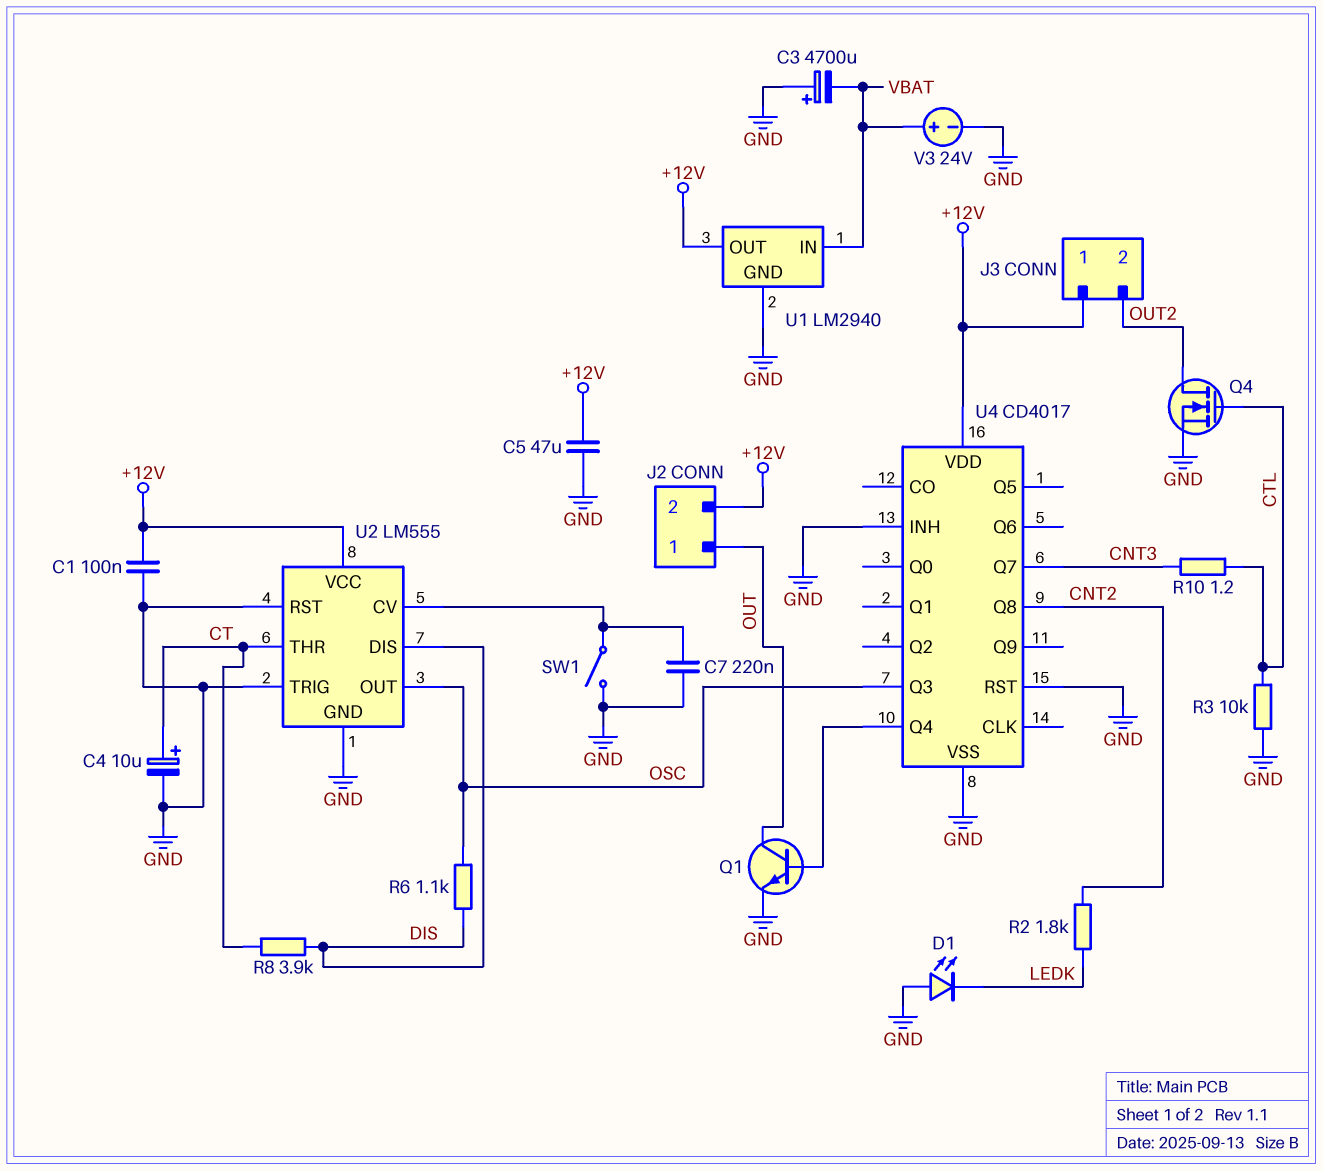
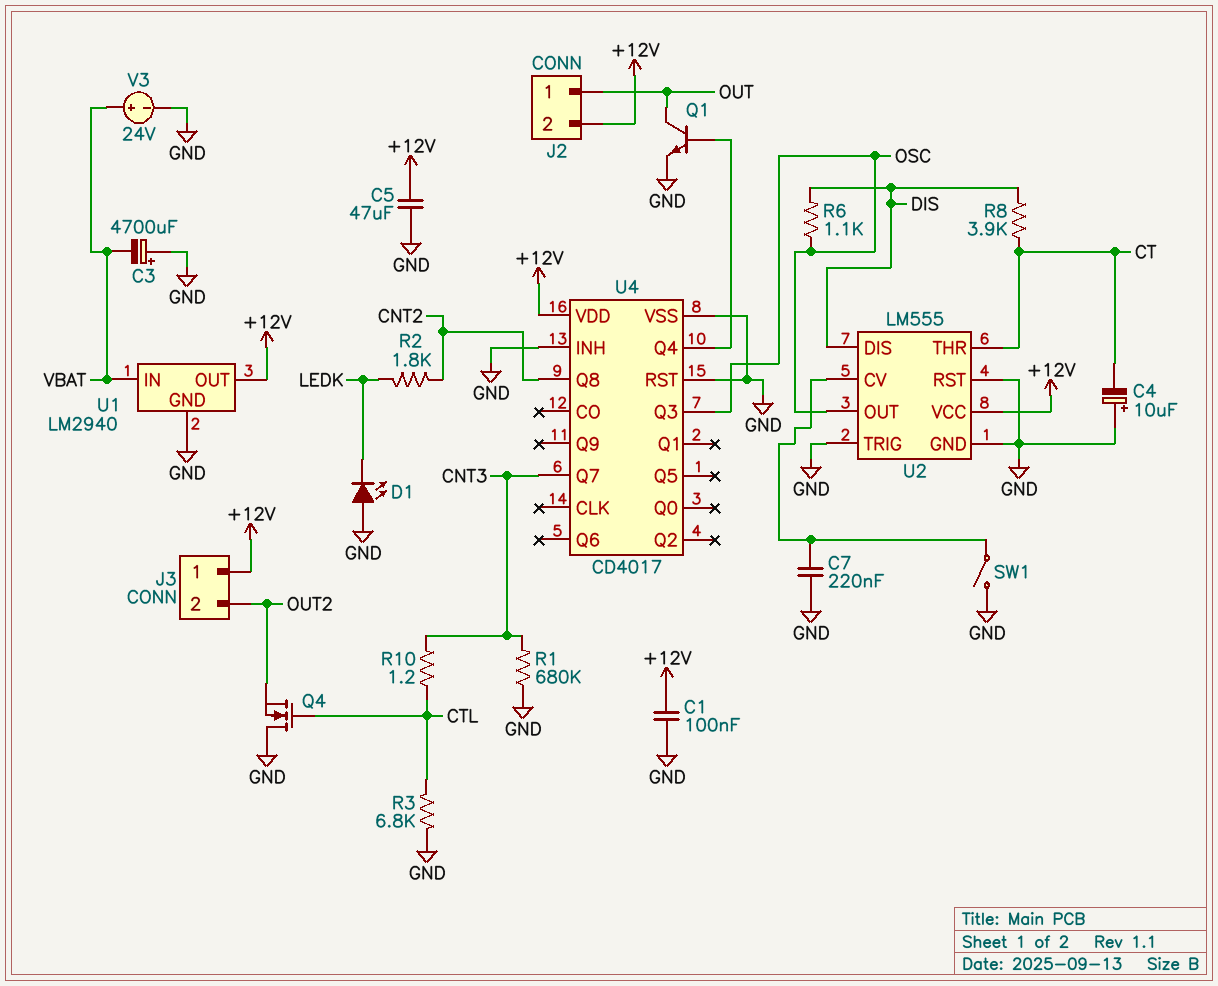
C4: 10uF (plus CT, minus GND) -> 10uF (plus GND, minus CT)
Q4: NMOS (G CTL, D OUT2, S GND) -> NMOS (G CTL, D GND, S OUT2)
R1: none -> 680k (CNT3, GND)
R3: 10k (CTL, GND) -> 6.8k (CTL, GND)

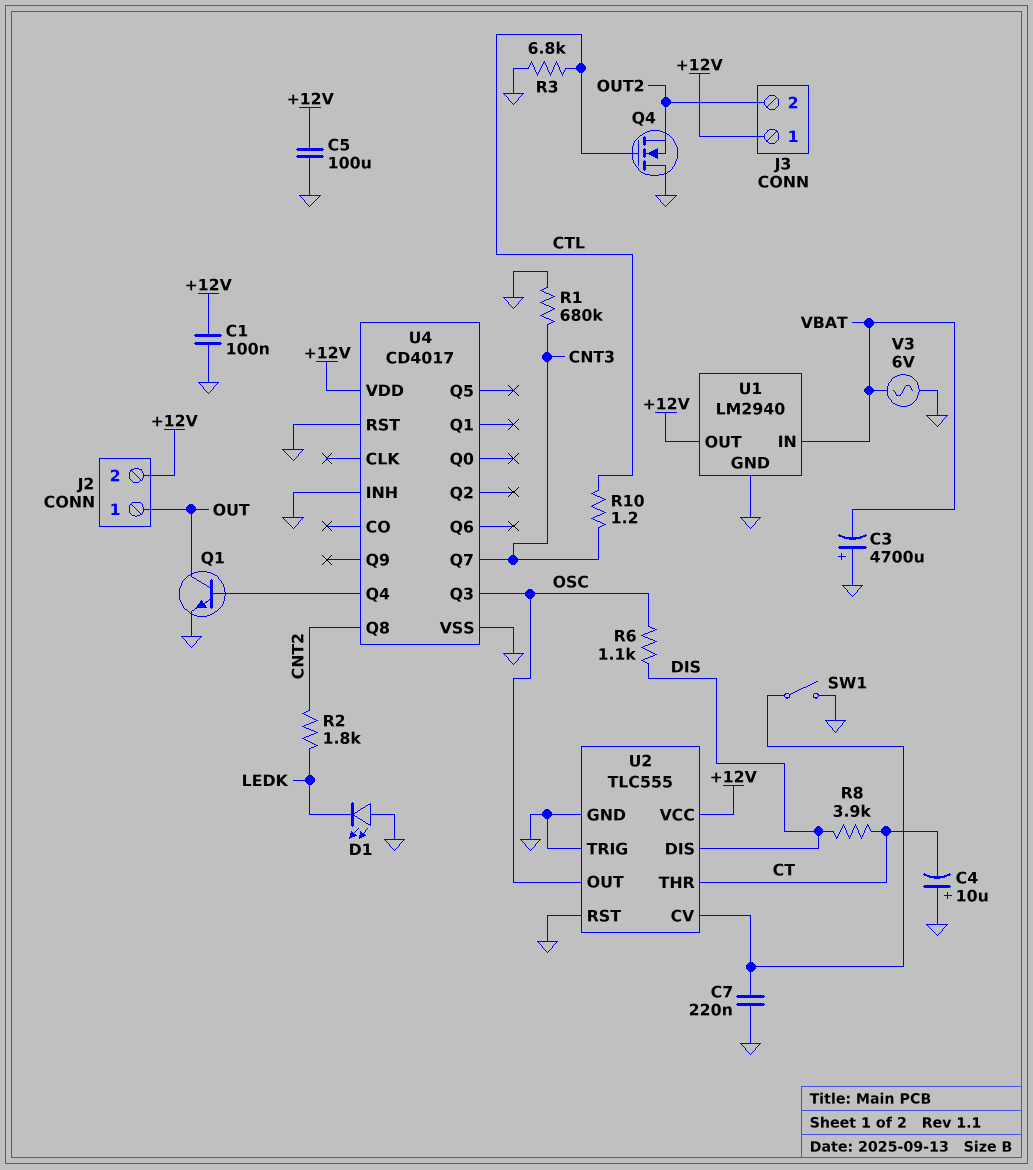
C5: 47uF (+12V, GND) -> 100uF (+12V, GND)
U2: LM555 -> TLC555
V3: 24V (plus VBAT, minus GND) -> AC 6V (GND, VBAT)

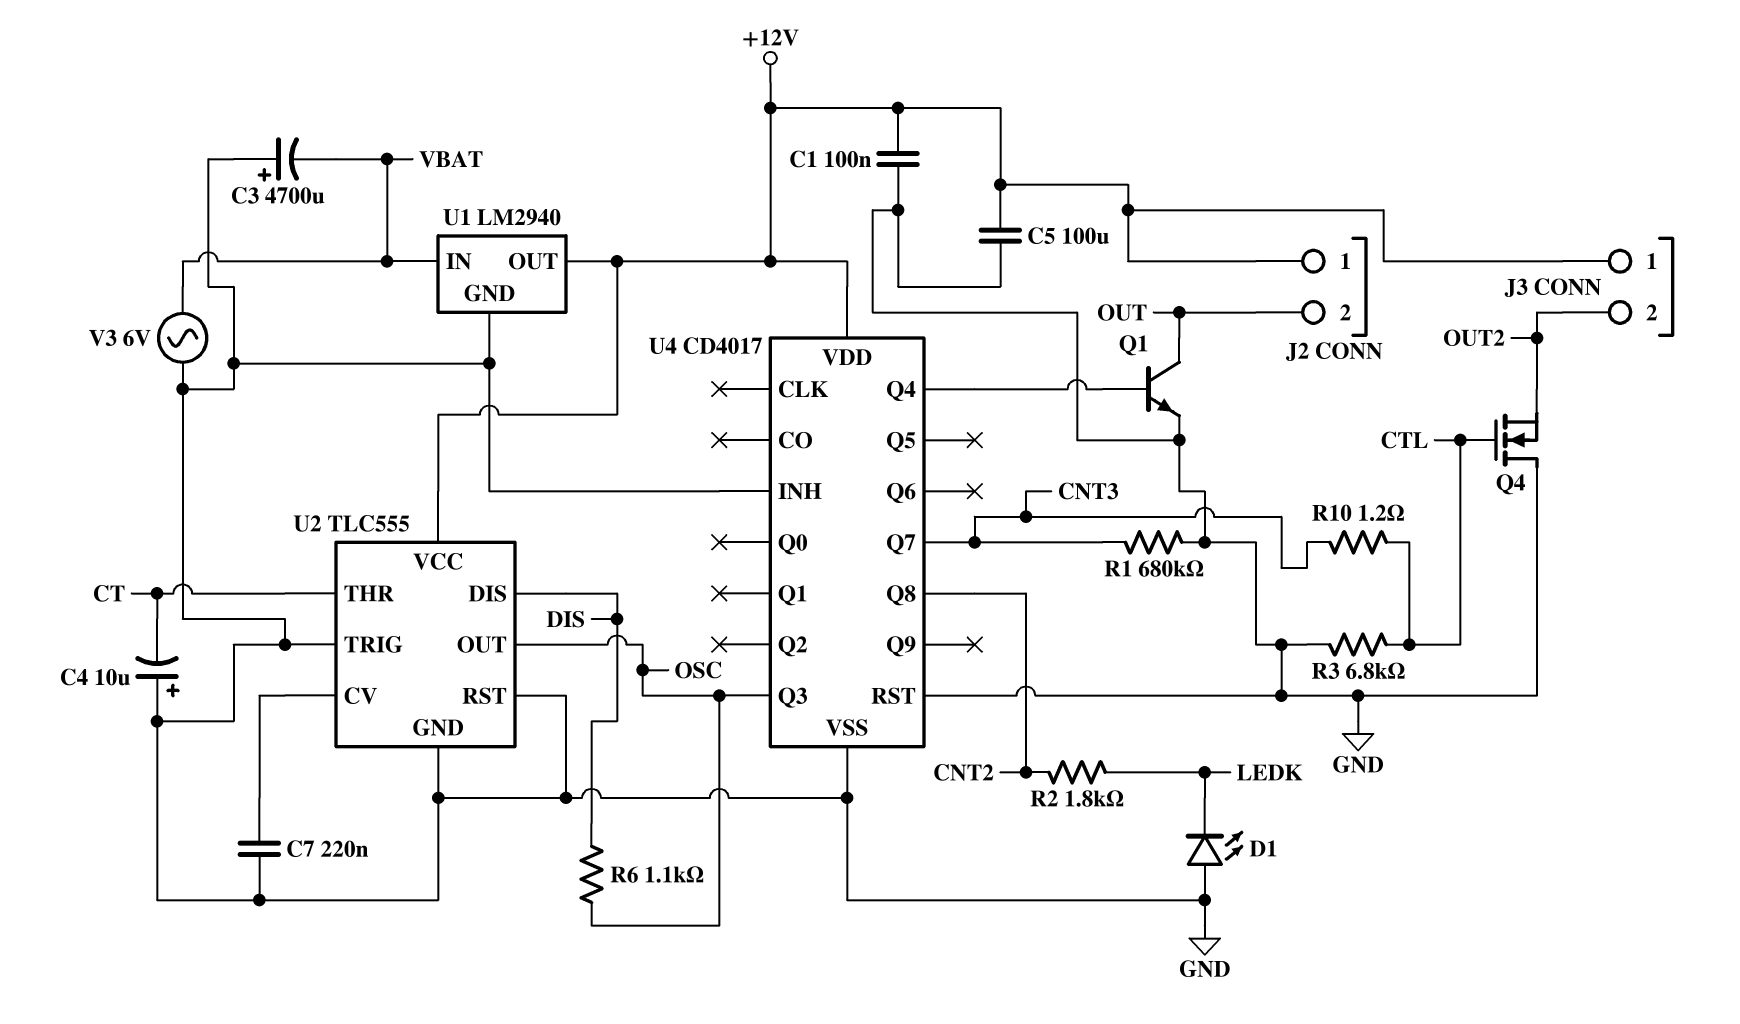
J2 pin 1: OUT -> +12V
J2 pin 2: +12V -> OUT
R8: 3.9k (CT, DIS) -> none
SW1: switch (GND, U2/CV) -> none

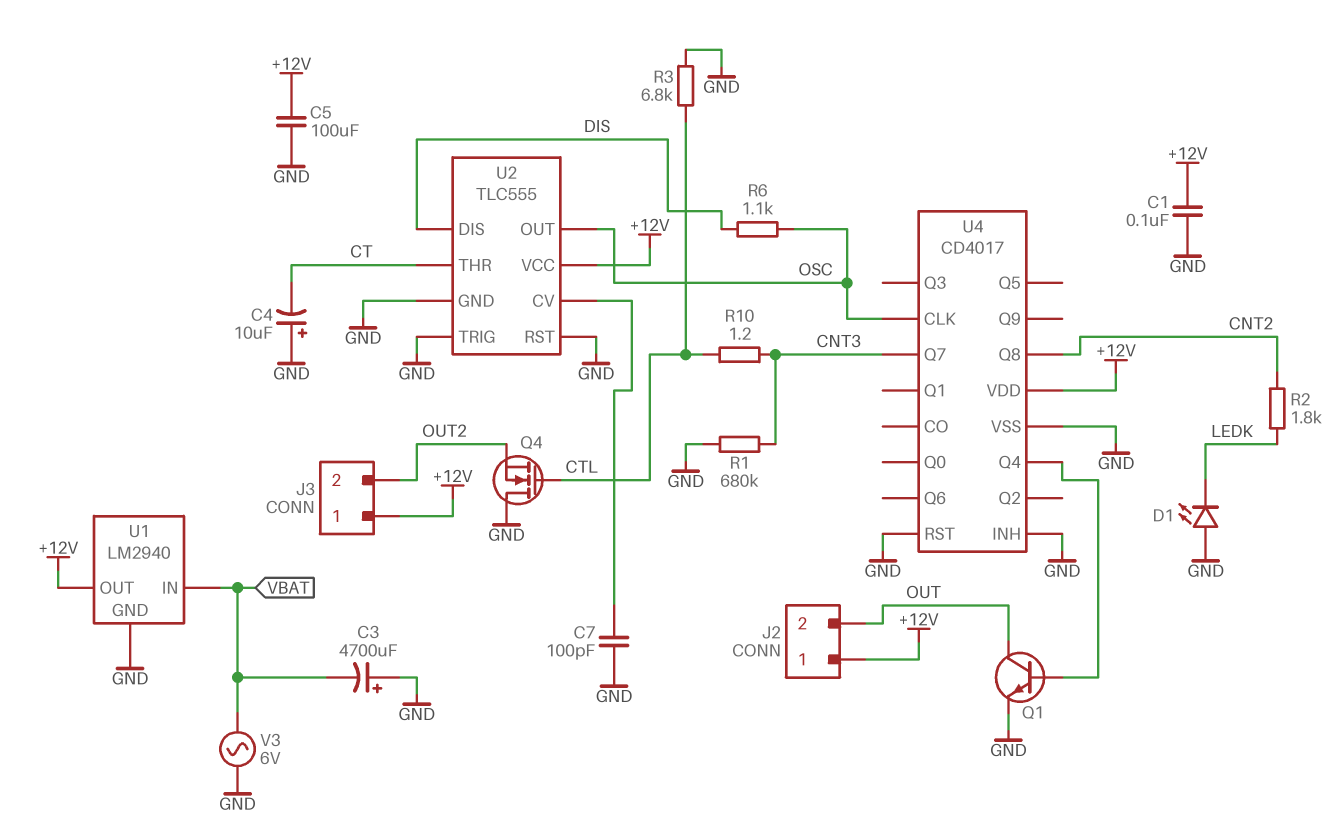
C7: 220nF (GND, U2/CV) -> 100pF (GND, U2/CV)
U4 pin CLK: none -> OSC
U4 pin Q3: OSC -> none

